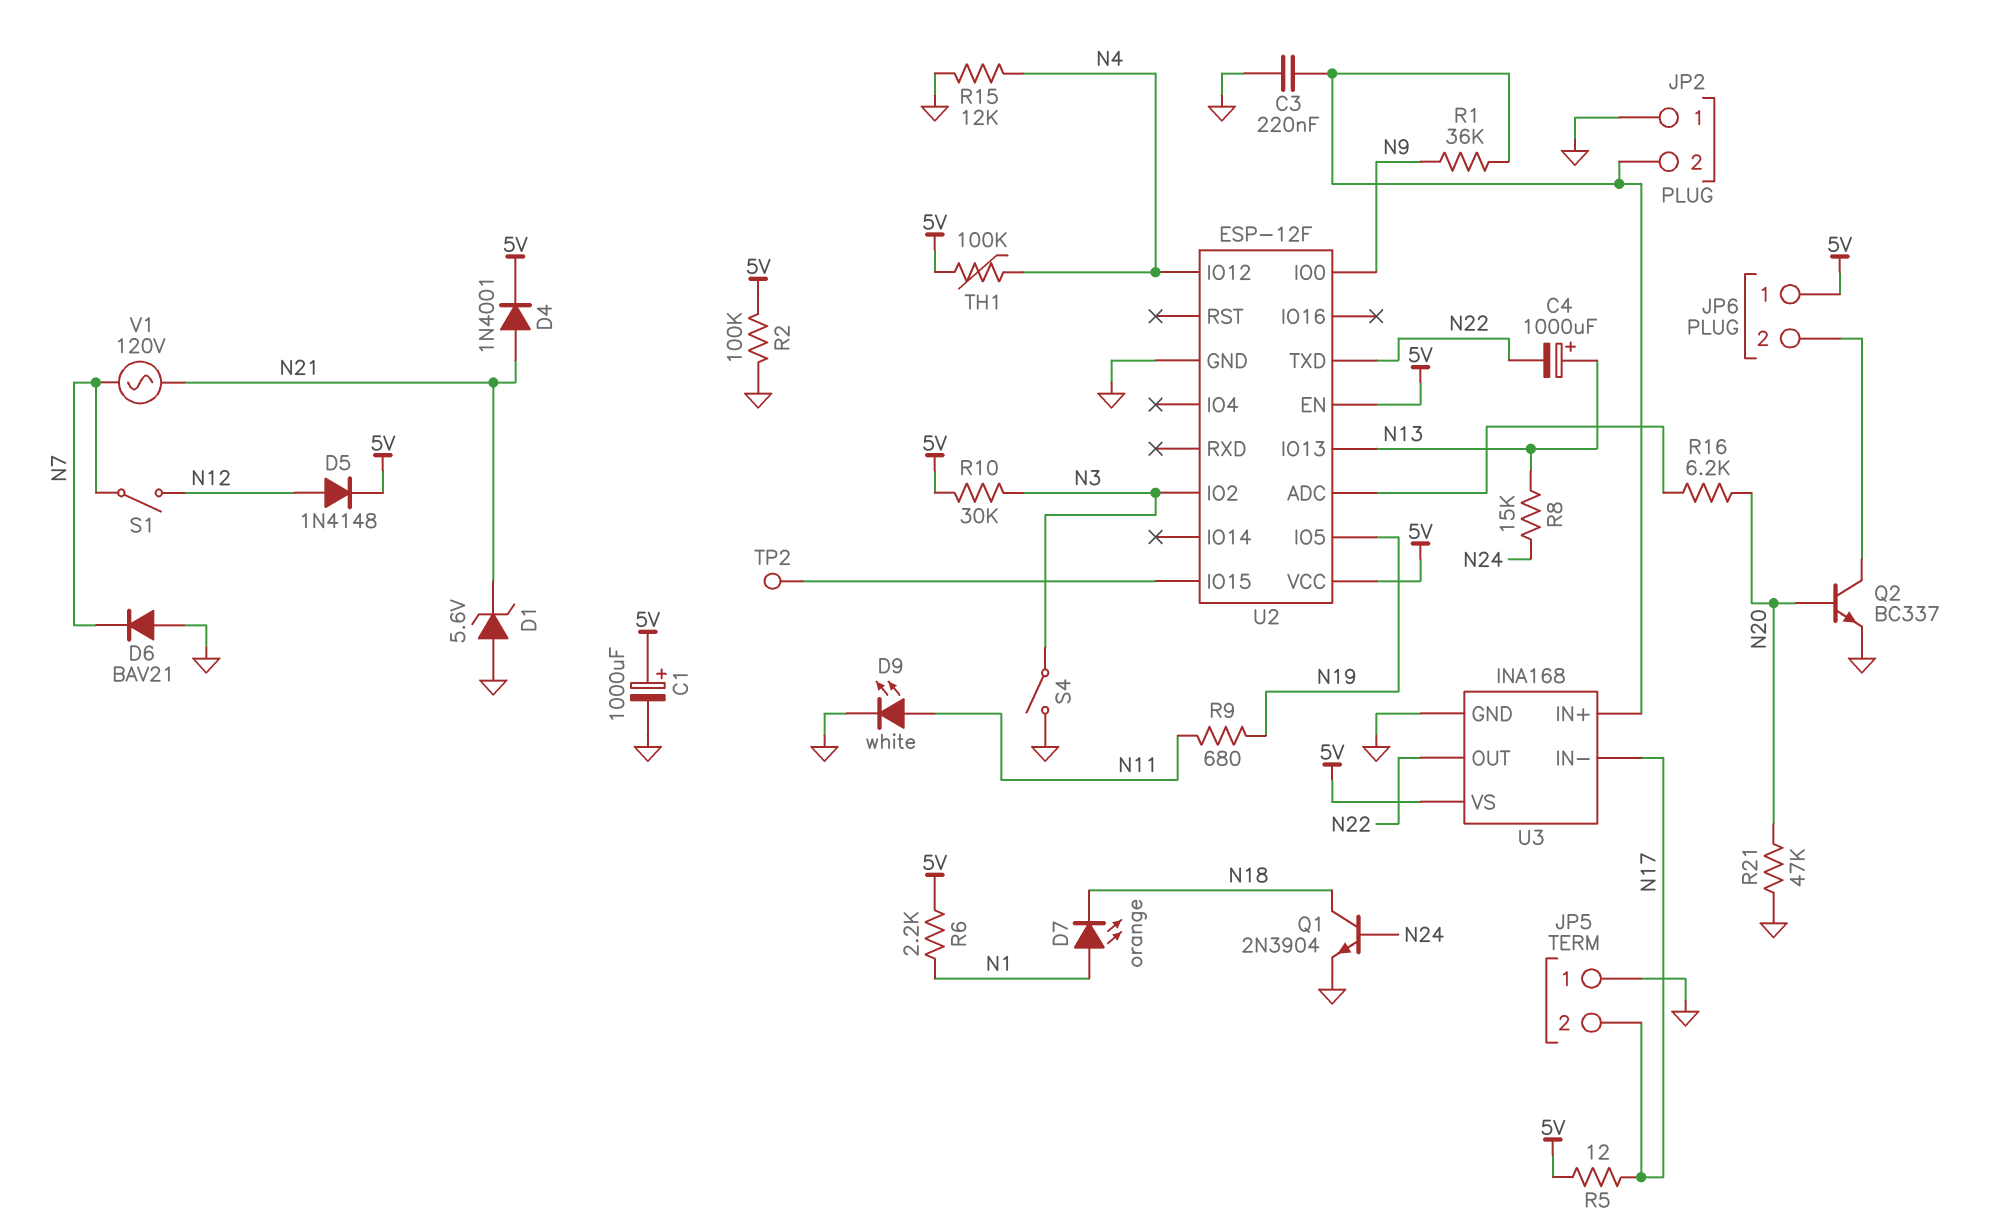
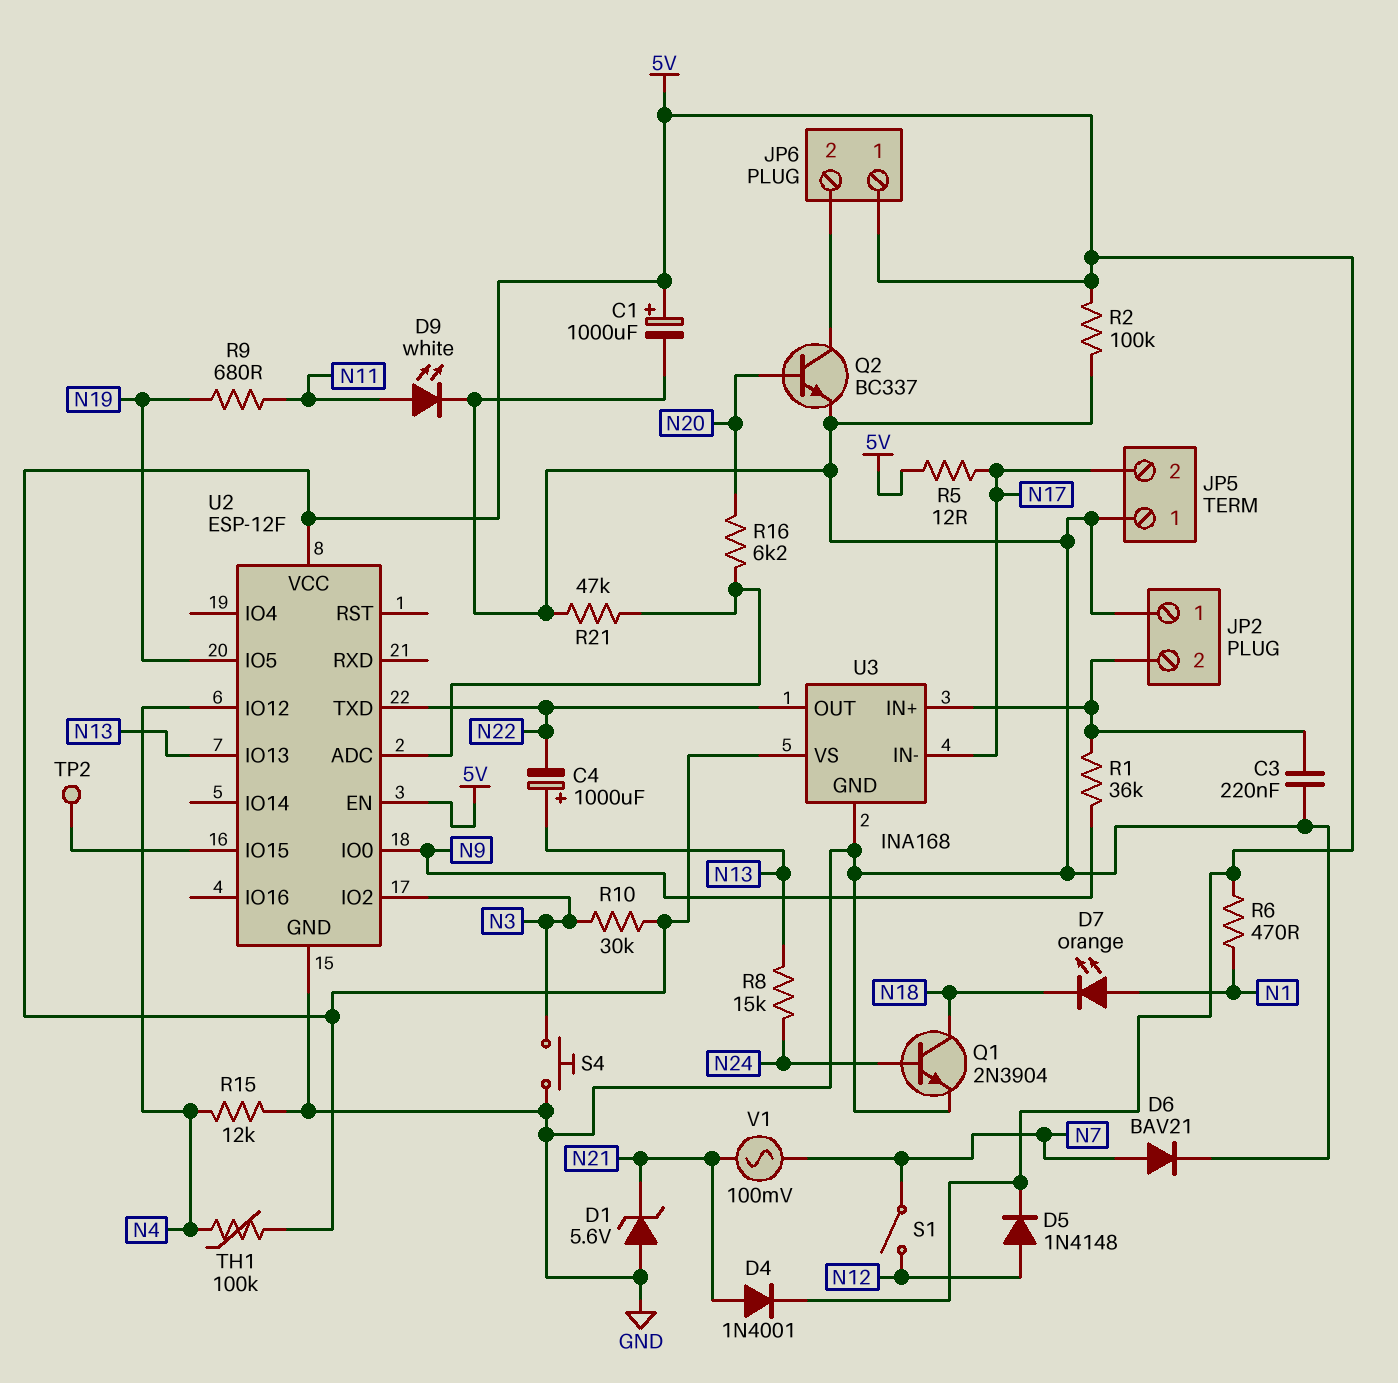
D6: diode BAV21 (A GND, K N7) -> diode BAV21 (A N7, K GND)
R6: 2.2k (5V, N1) -> 470 (5V, N1)
R21: 47k (GND, N20) -> 47k (GND, U2/ADC)
S4: switch (GND, N3) -> button (GND, N3)
V1: AC 120V (N7, N21) -> AC 100mV (N7, N21)

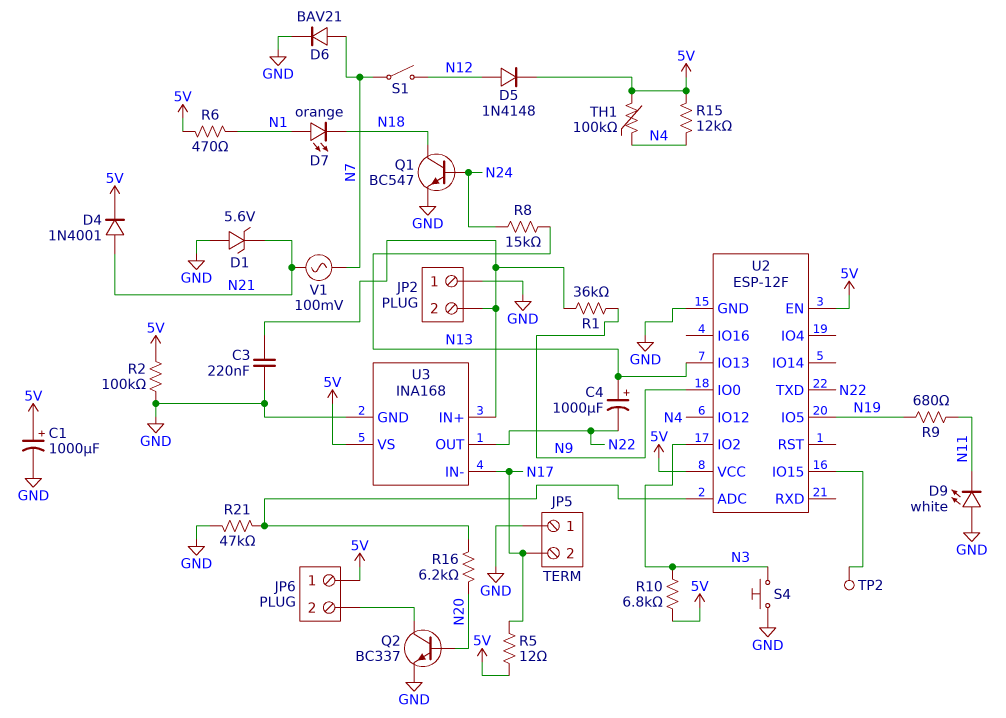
D9: LED white (A N11, K GND) -> LED white (A GND, K N11)
Q1: NPN 2N3904 (B N24, C N18, E GND) -> NPN BC547 (B N24, C N18, E GND)
R10: 30k (5V, N3) -> 6.8k (5V, N3)
R15: 12k (GND, N4) -> 12k (5V, N4)

